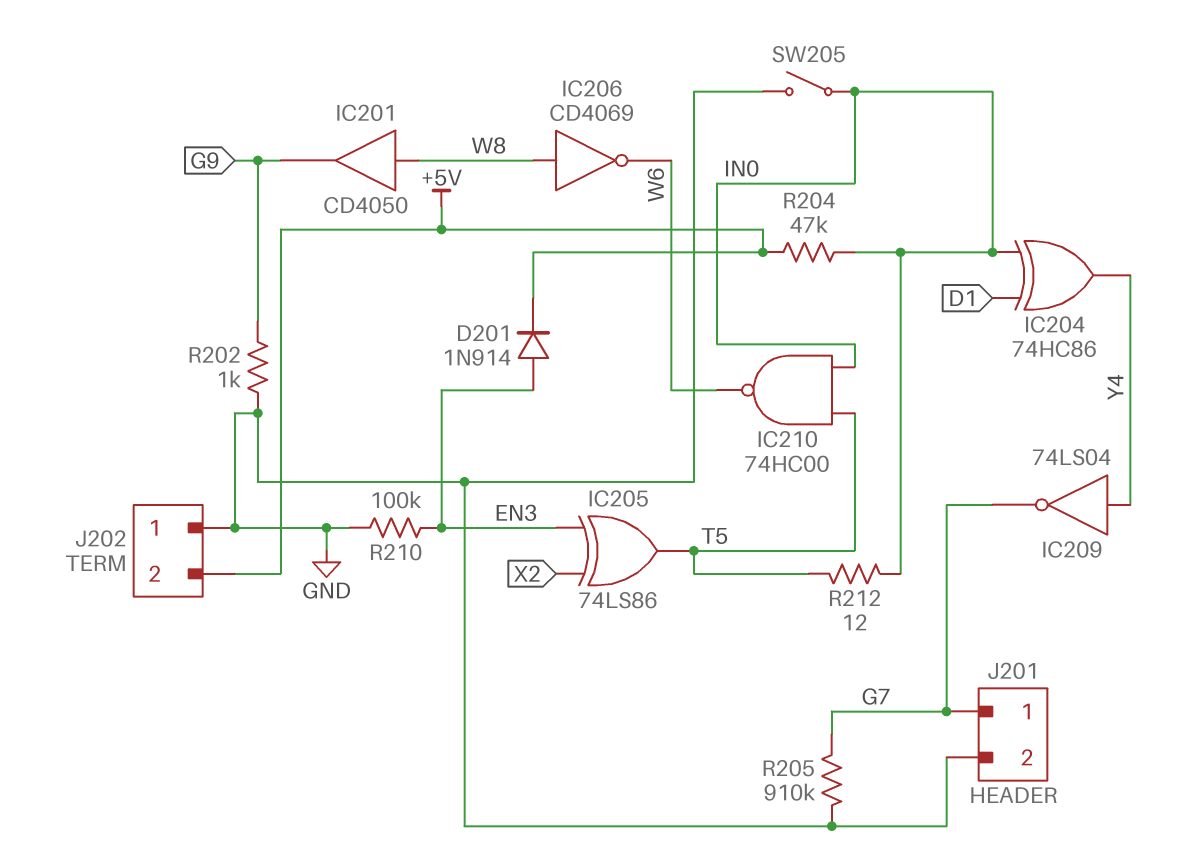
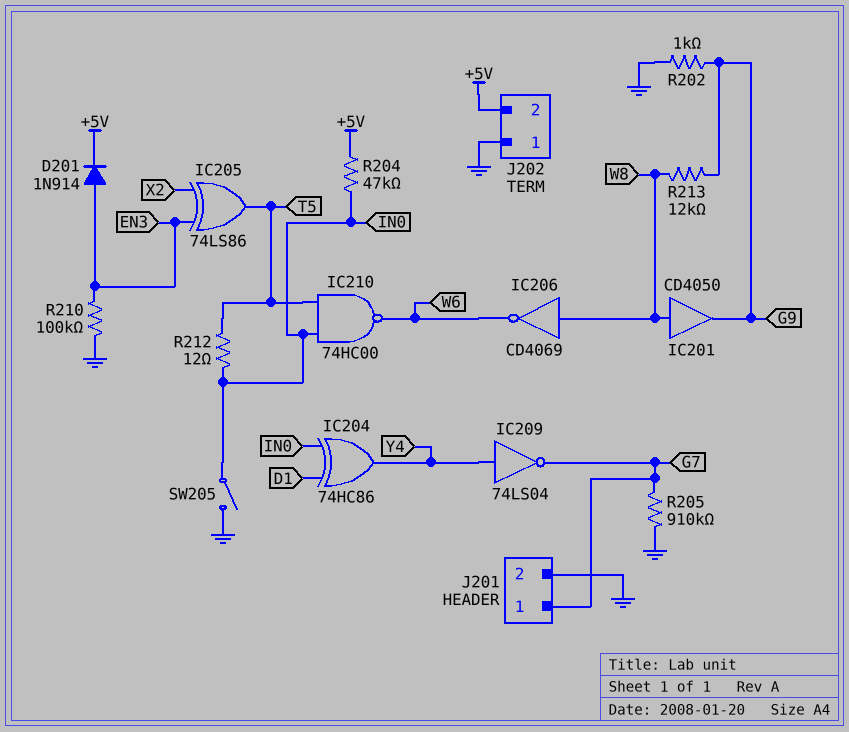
R213: none -> 12k (G9, W8)

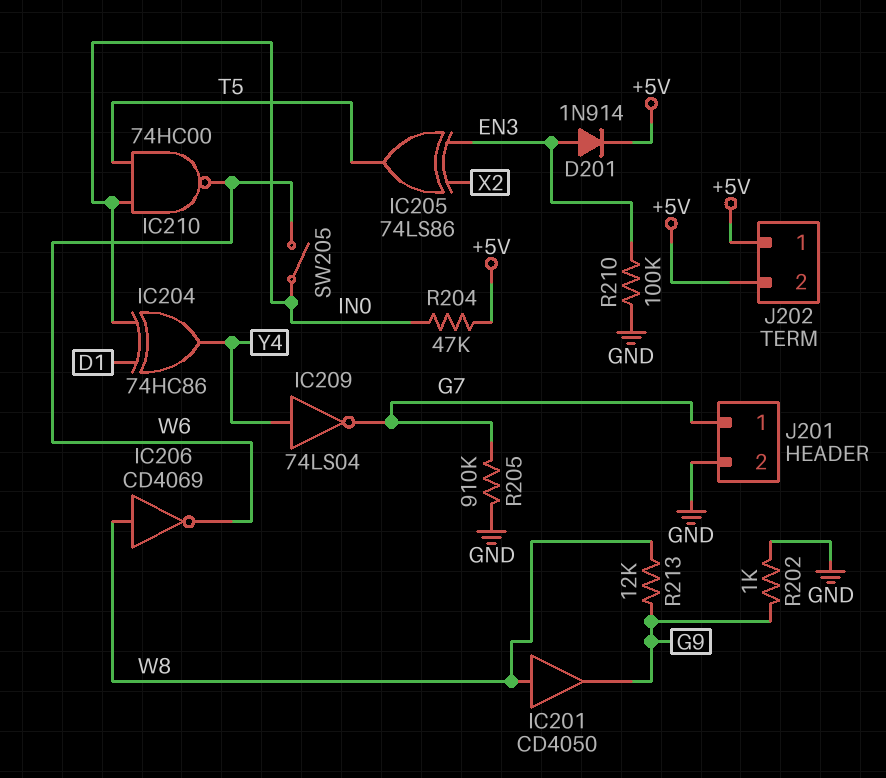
J202 pin 1: GND -> +5V
R212: 12 (IN0, T5) -> none
SW205: switch (GND, IN0) -> switch (IN0, W6)

